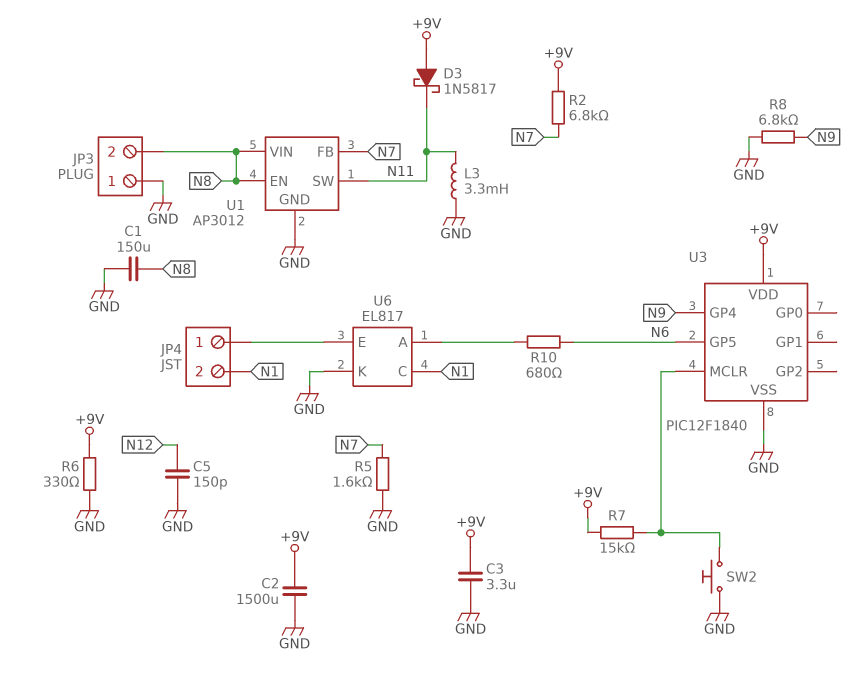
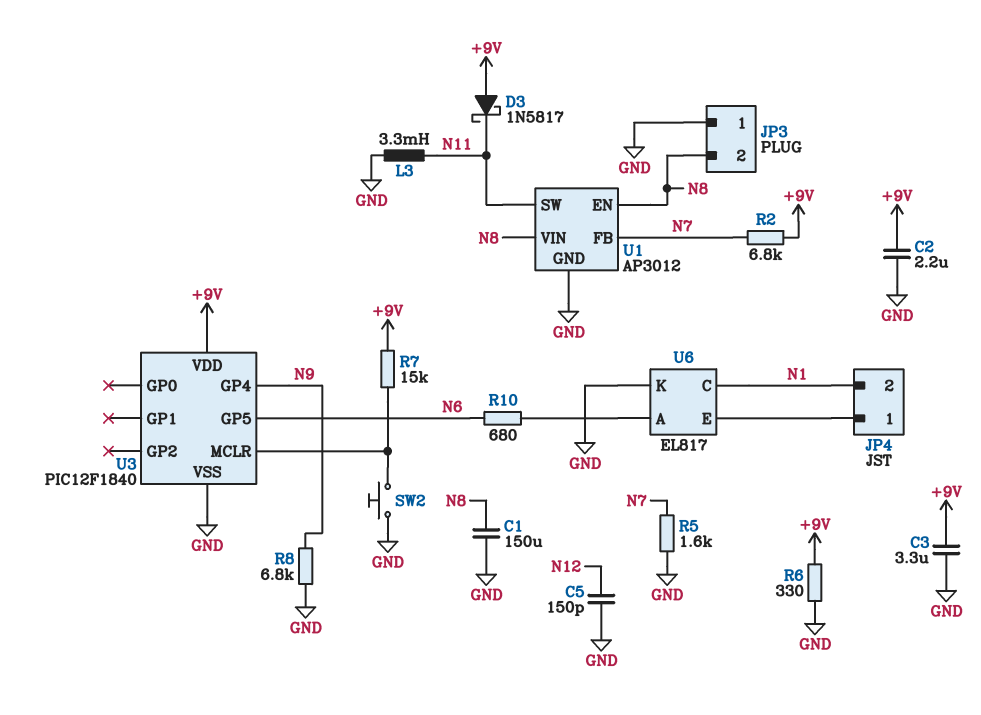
C2: 1500uF (+9V, GND) -> 2.2uF (+9V, GND)

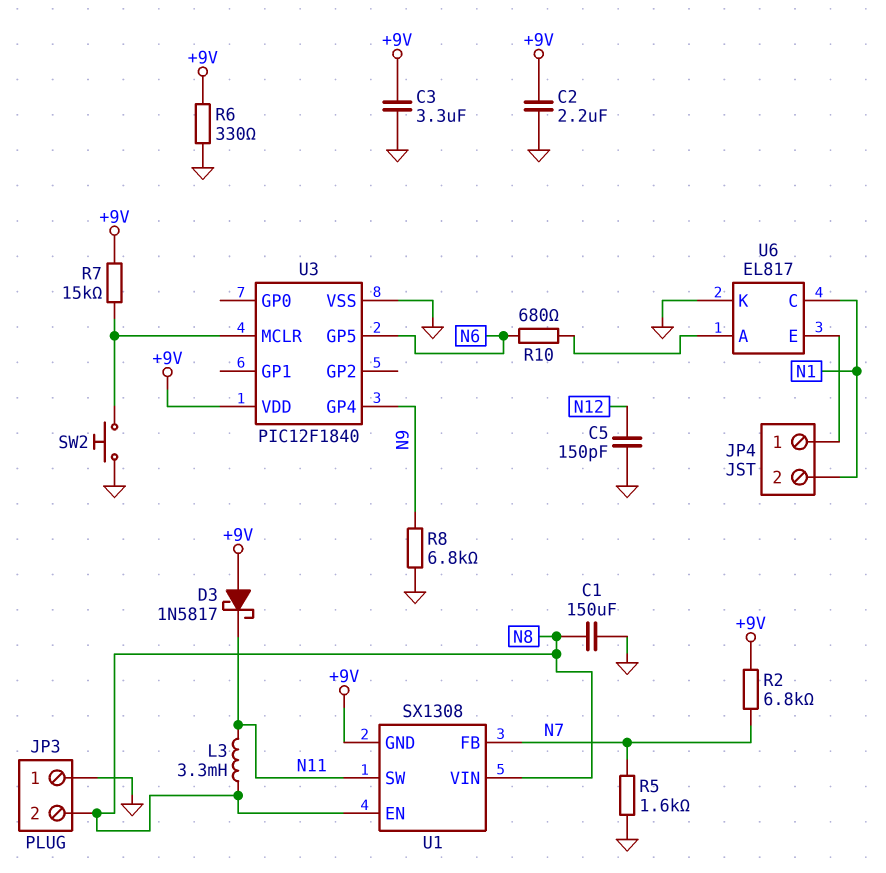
L3: 3.3mH (GND, N11) -> 3.3mH (N8, N11)
U1: AP3012 -> SX1308
U1 pin GND: GND -> +9V

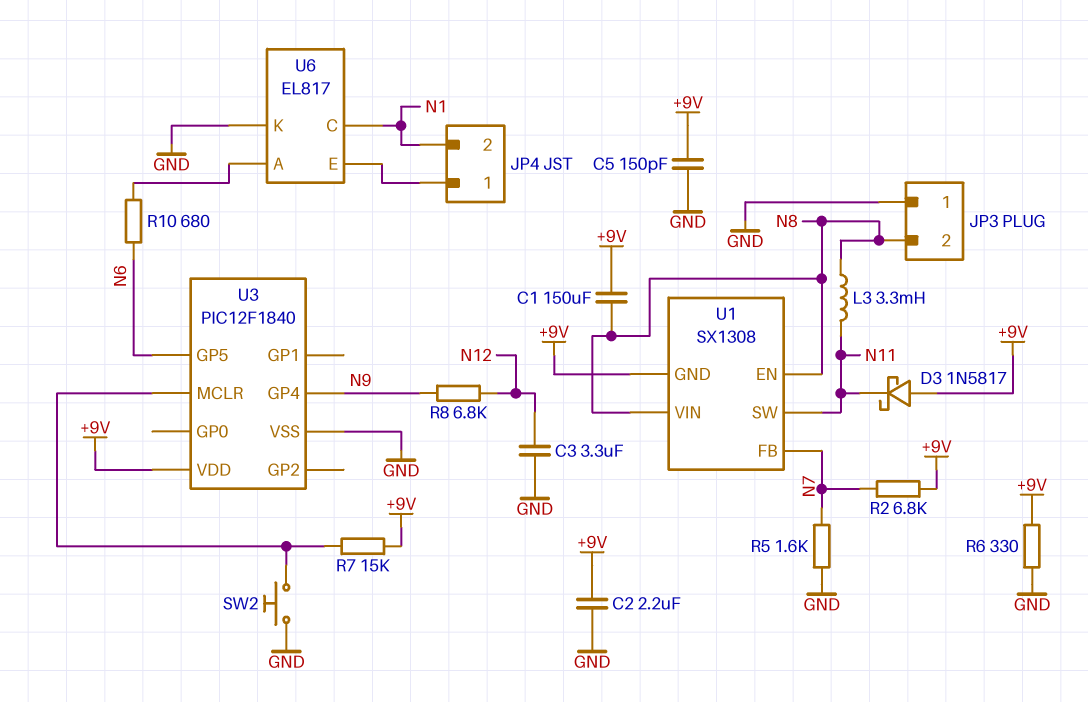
C1: 150uF (GND, N8) -> 150uF (+9V, N8)
C3: 3.3uF (+9V, GND) -> 3.3uF (GND, N12)
C5: 150pF (GND, N12) -> 150pF (+9V, GND)
R8: 6.8k (GND, N9) -> 6.8k (N9, N12)

